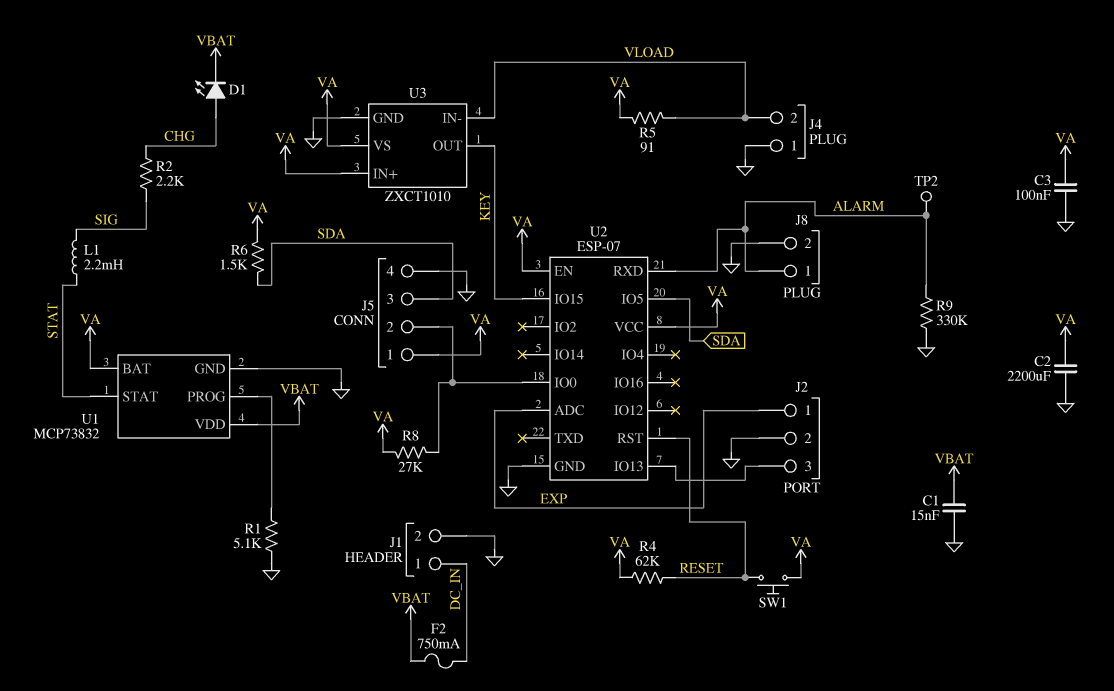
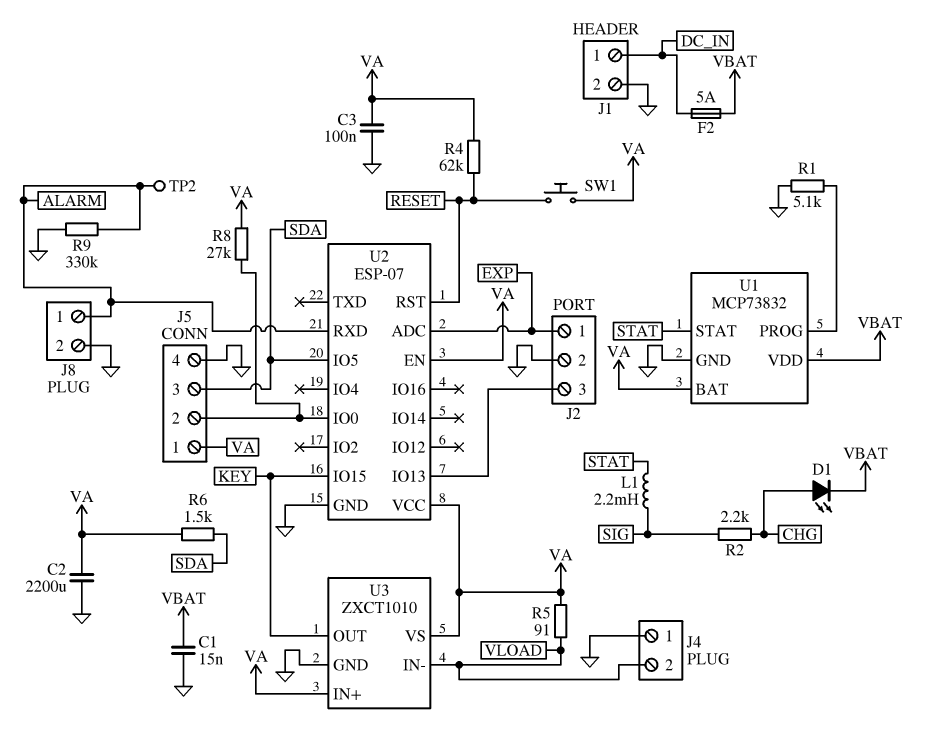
F2: 750mA (DC_IN, VBAT) -> 5A (DC_IN, VBAT)

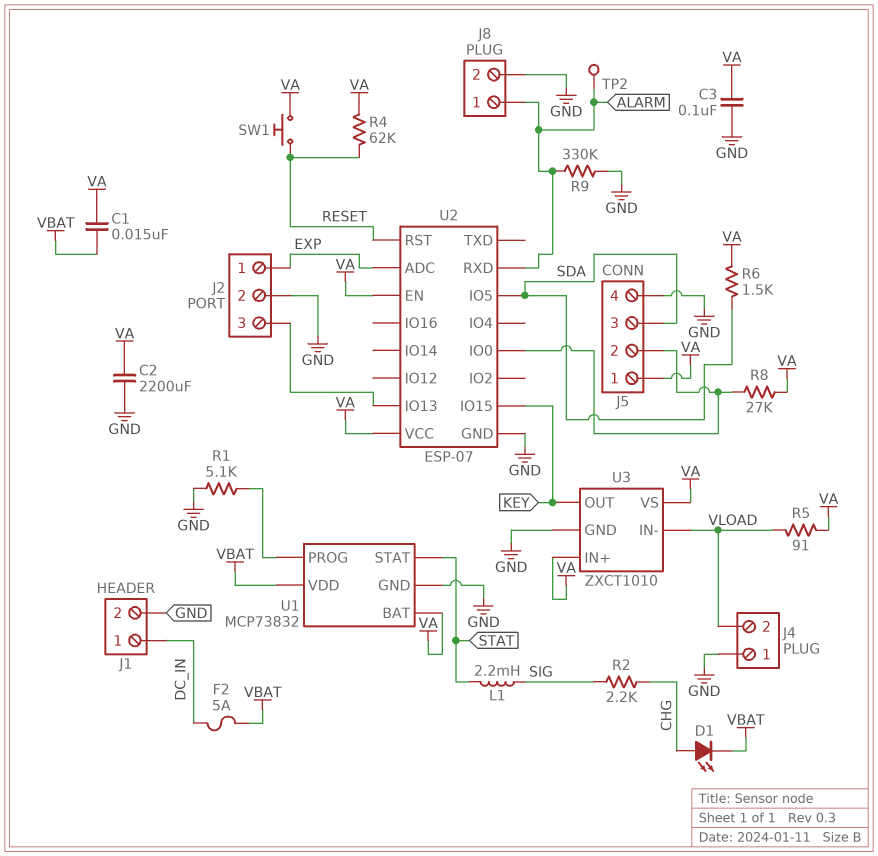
C1: 15nF (GND, VBAT) -> 15nF (VA, VBAT)

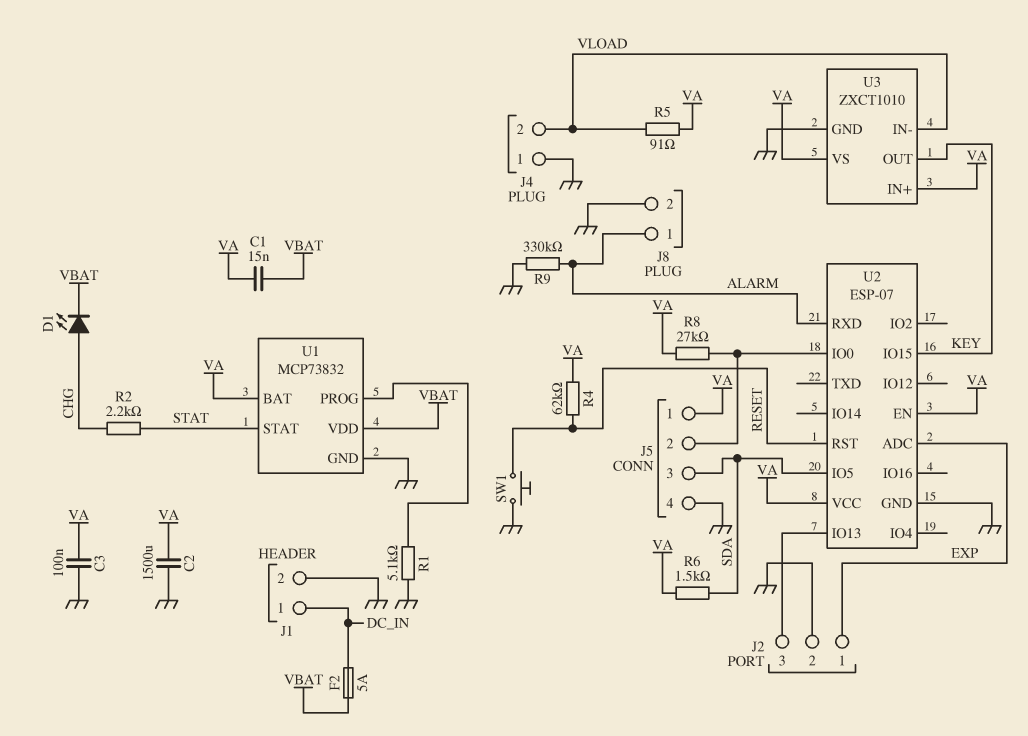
C2: 2200uF (GND, VA) -> 1500uF (GND, VA)
L1: 2.2mH (SIG, STAT) -> none
R2: 2.2k (CHG, SIG) -> 2.2k (CHG, STAT)
SW1: button (RESET, VA) -> button (GND, RESET)
TP2: test point (ALARM) -> none

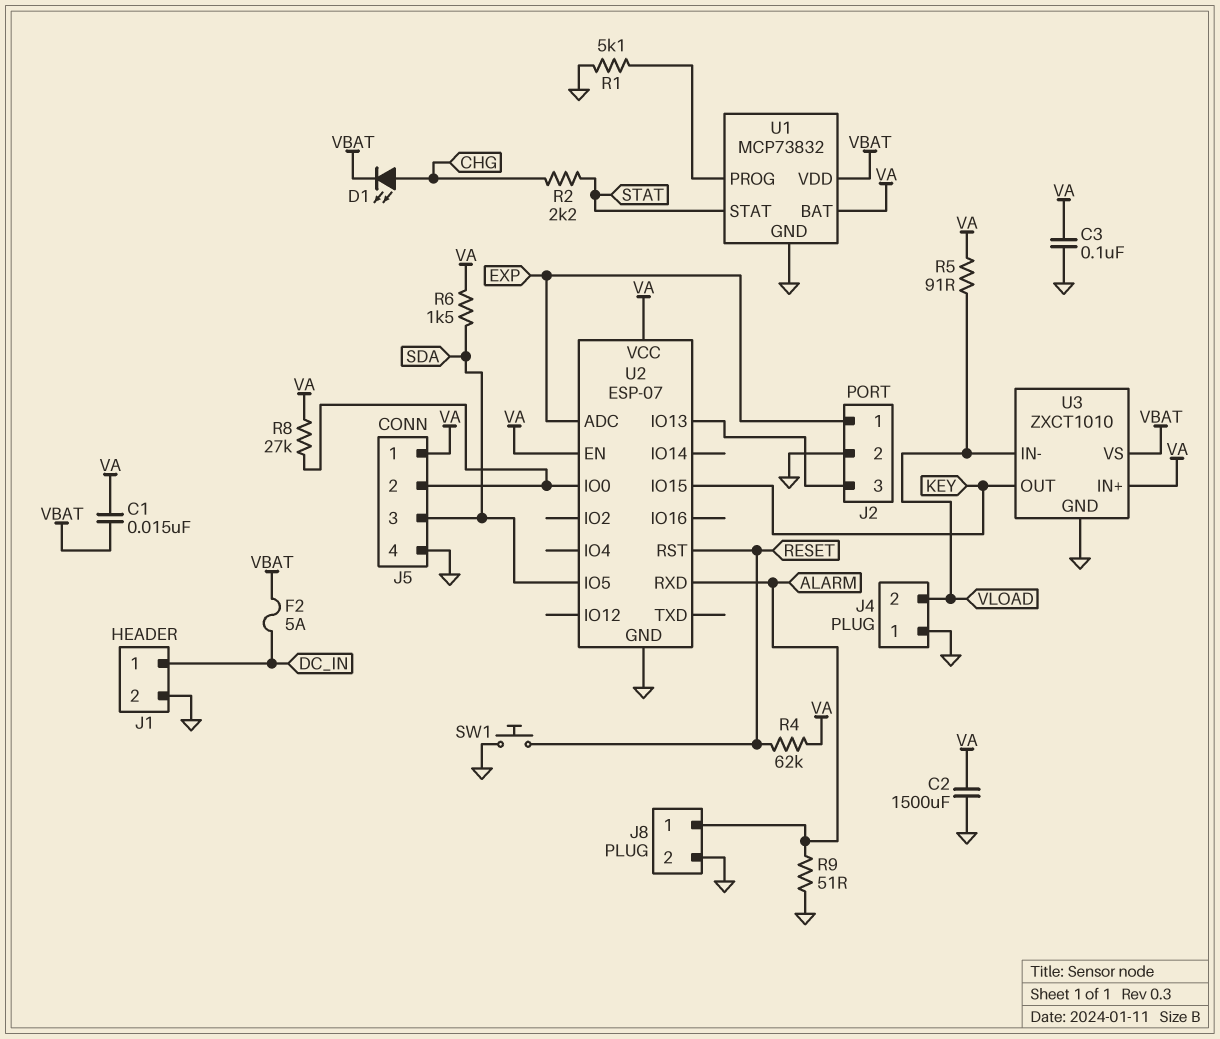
R9: 330k (ALARM, GND) -> 51 (ALARM, GND)
U3 pin VS: VA -> VBAT

